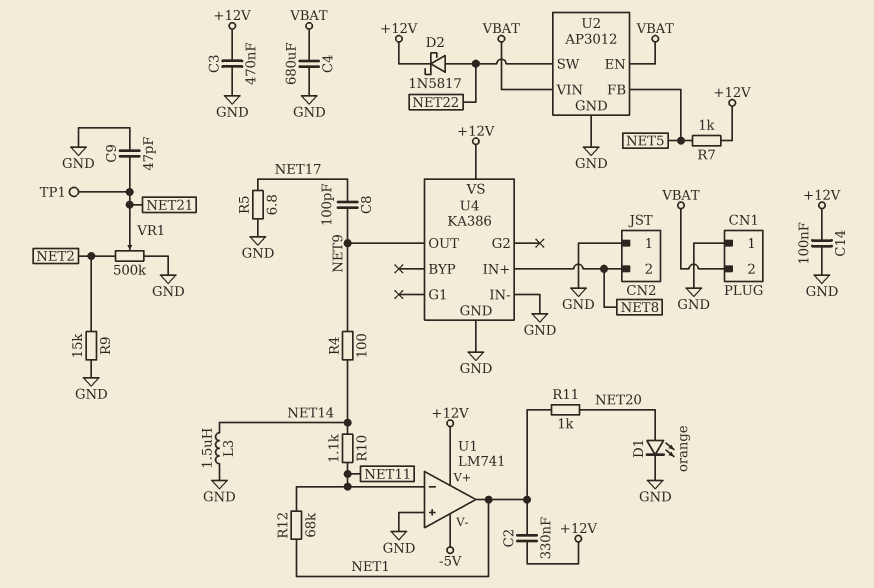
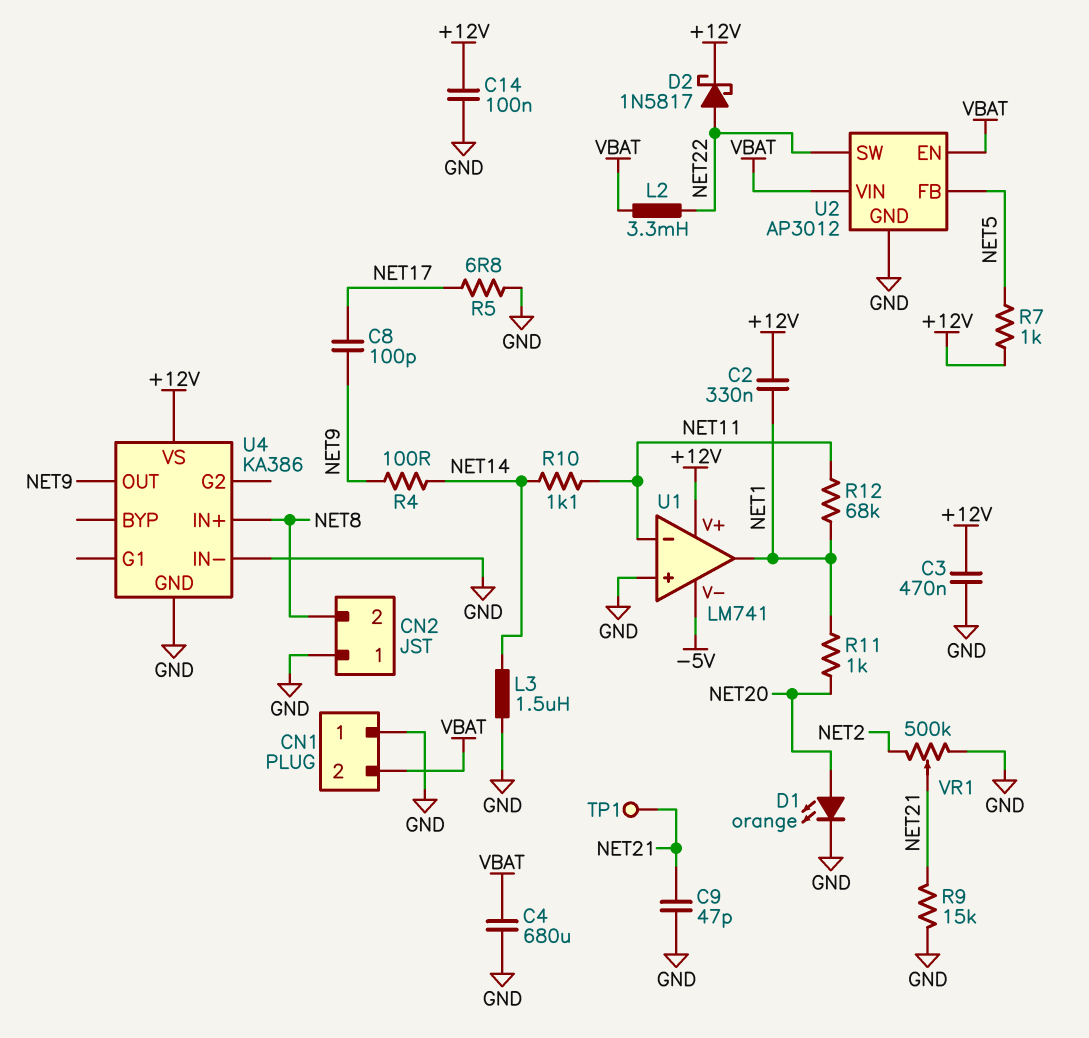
L2: none -> 3.3mH (NET22, VBAT)
R9: 15k (GND, NET2) -> 15k (GND, NET21)

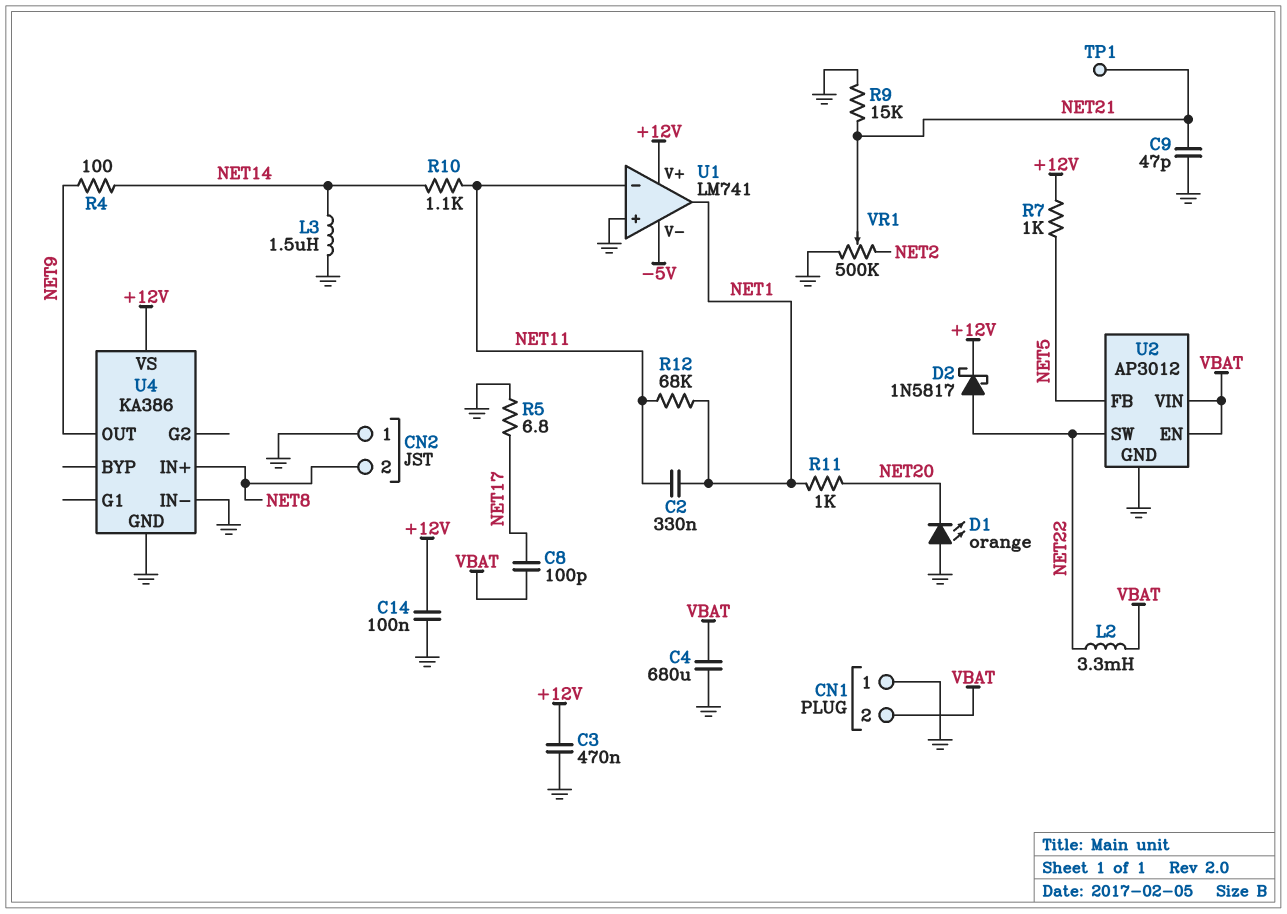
C2: 330nF (+12V, NET1) -> 330nF (NET1, NET11)
C8: 100pF (NET9, NET17) -> 100pF (NET17, VBAT)
D1: LED orange (A NET20, K GND) -> LED orange (A GND, K NET20)

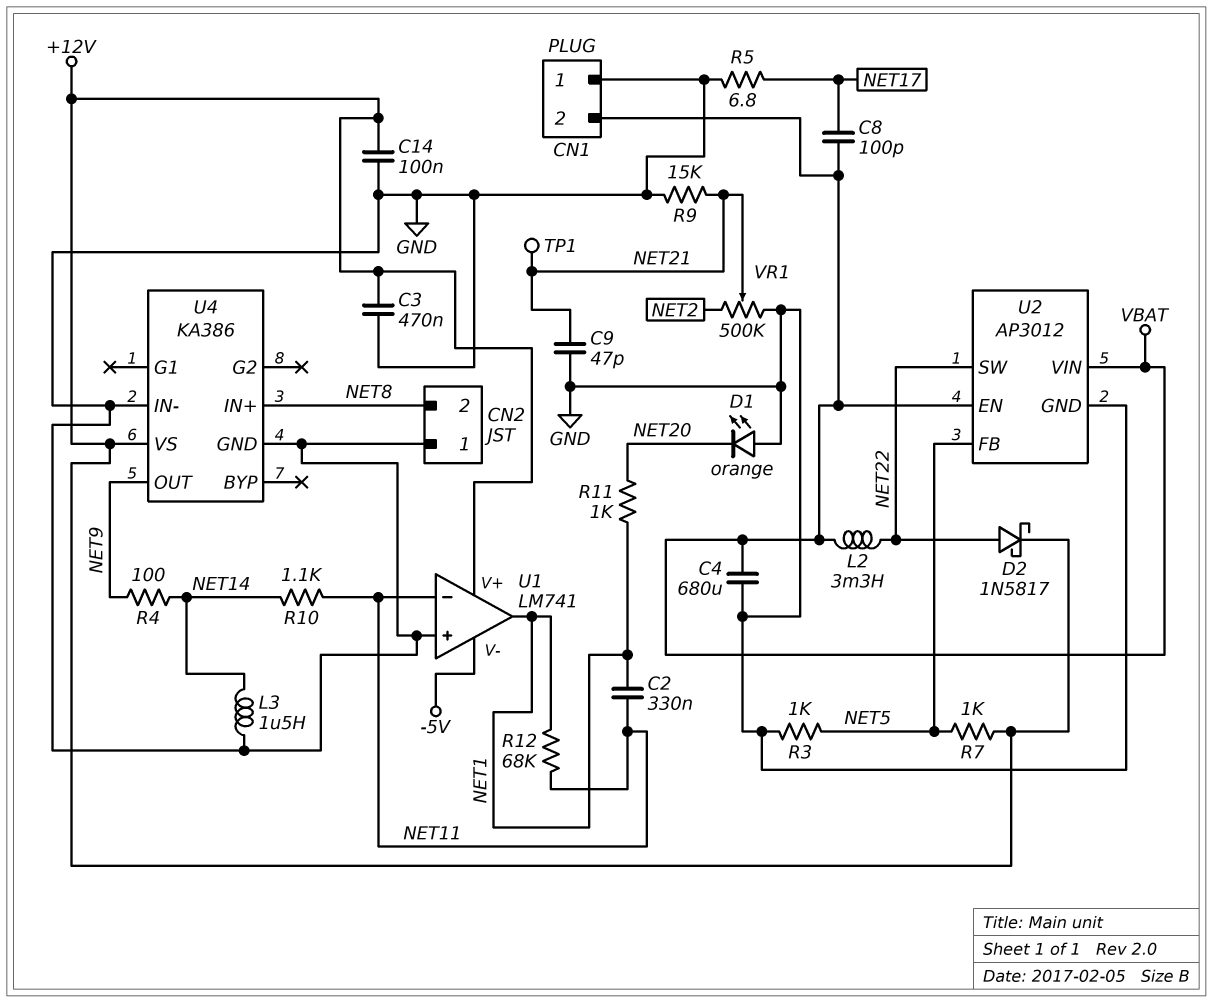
R3: none -> 1k (GND, NET5)

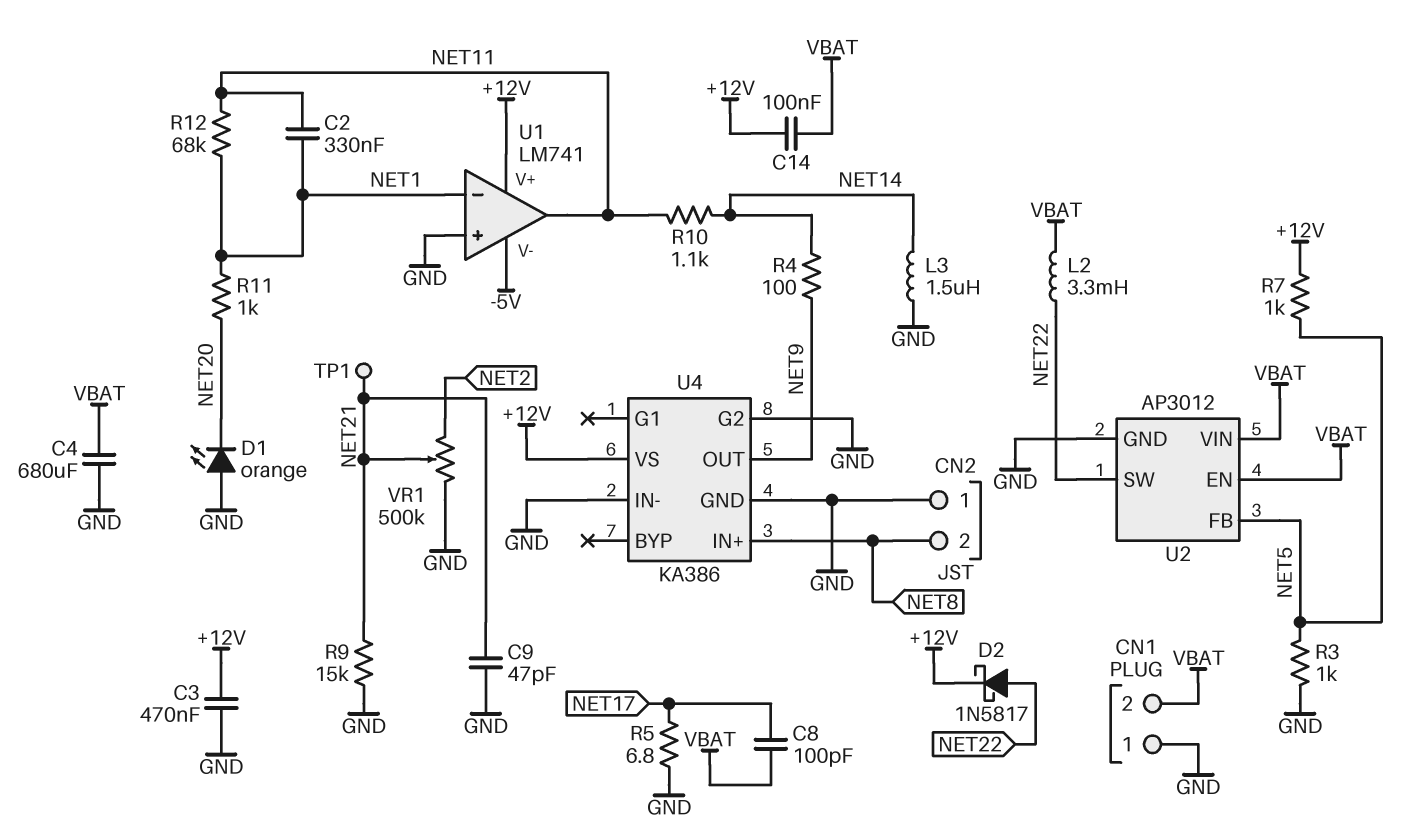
C14: 100nF (+12V, GND) -> 100nF (+12V, VBAT)
U1 pin in-: NET11 -> NET1
U1 pin out: NET1 -> NET11
U4 pin G2: none -> GND

